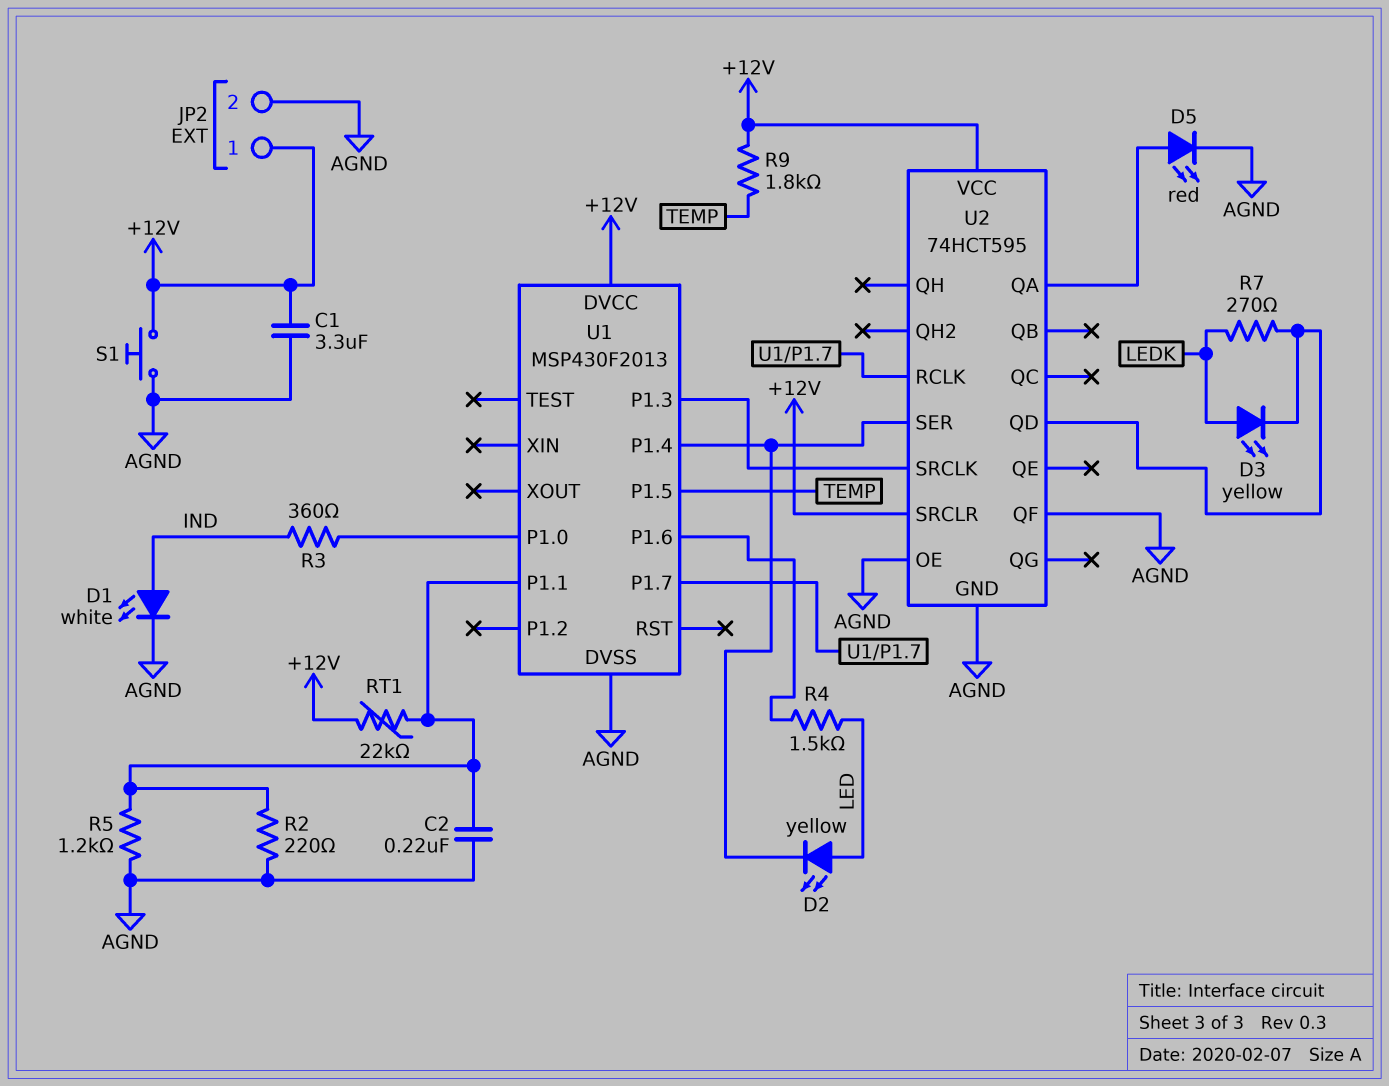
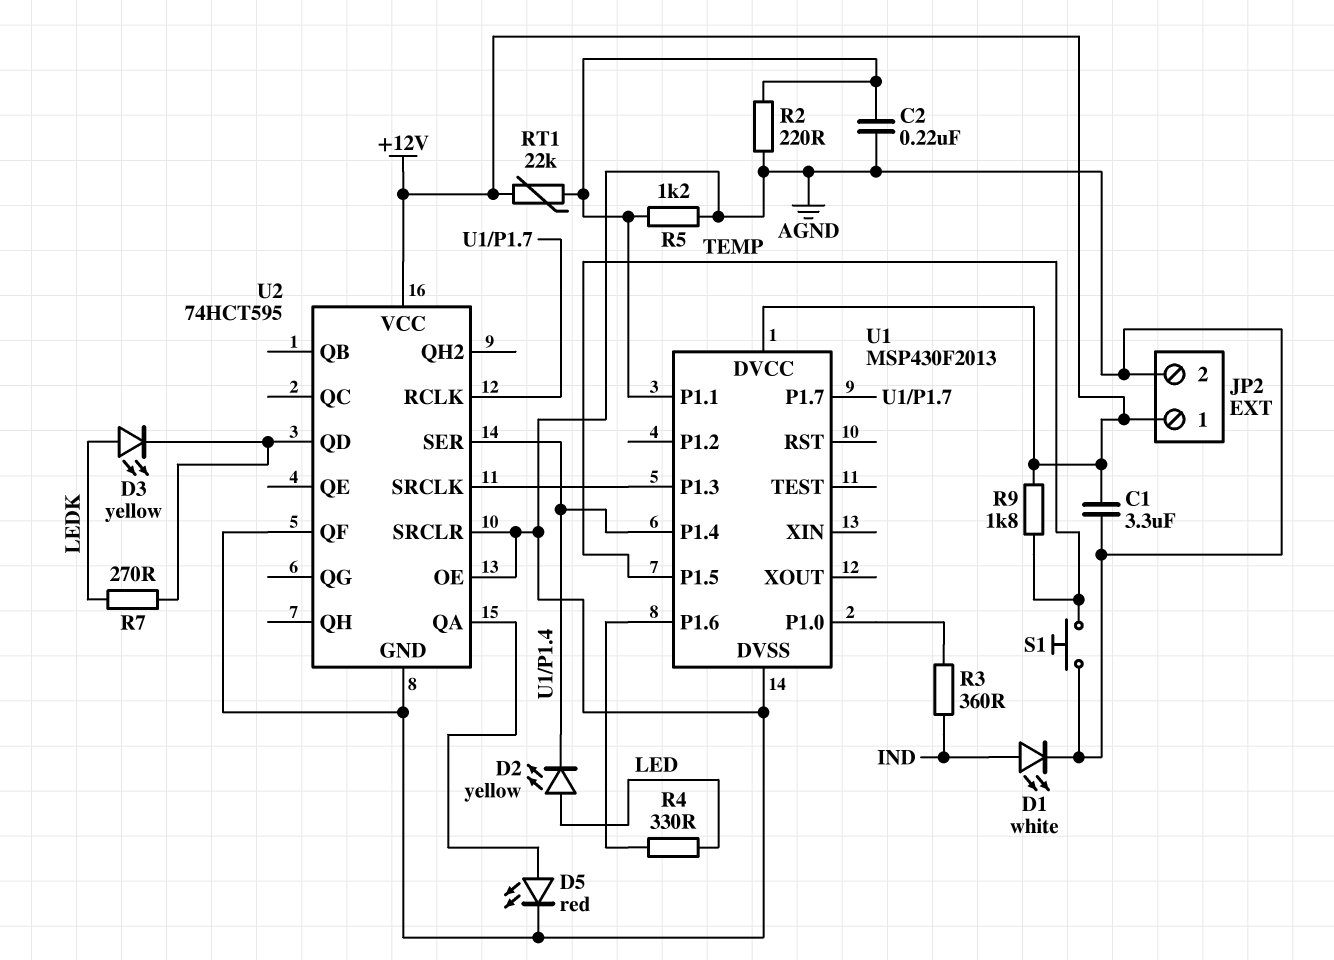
R4: 1.5k (LED, U1/P1.6) -> 330 (LED, U1/P1.6)
S1: button (+12V, AGND) -> button (AGND, TEMP)
U2 pin SRCLR: +12V -> AGND

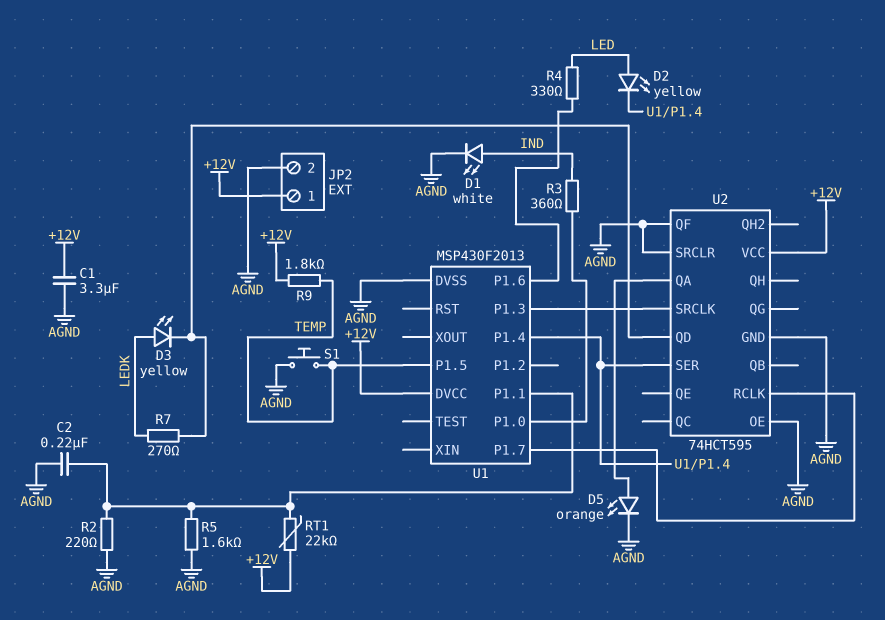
D5: LED red (A U2/QA, K AGND) -> LED orange (A U2/QA, K AGND)
R5: 1.2k (AGND, U1/P1.1) -> 1.6k (AGND, U1/P1.1)

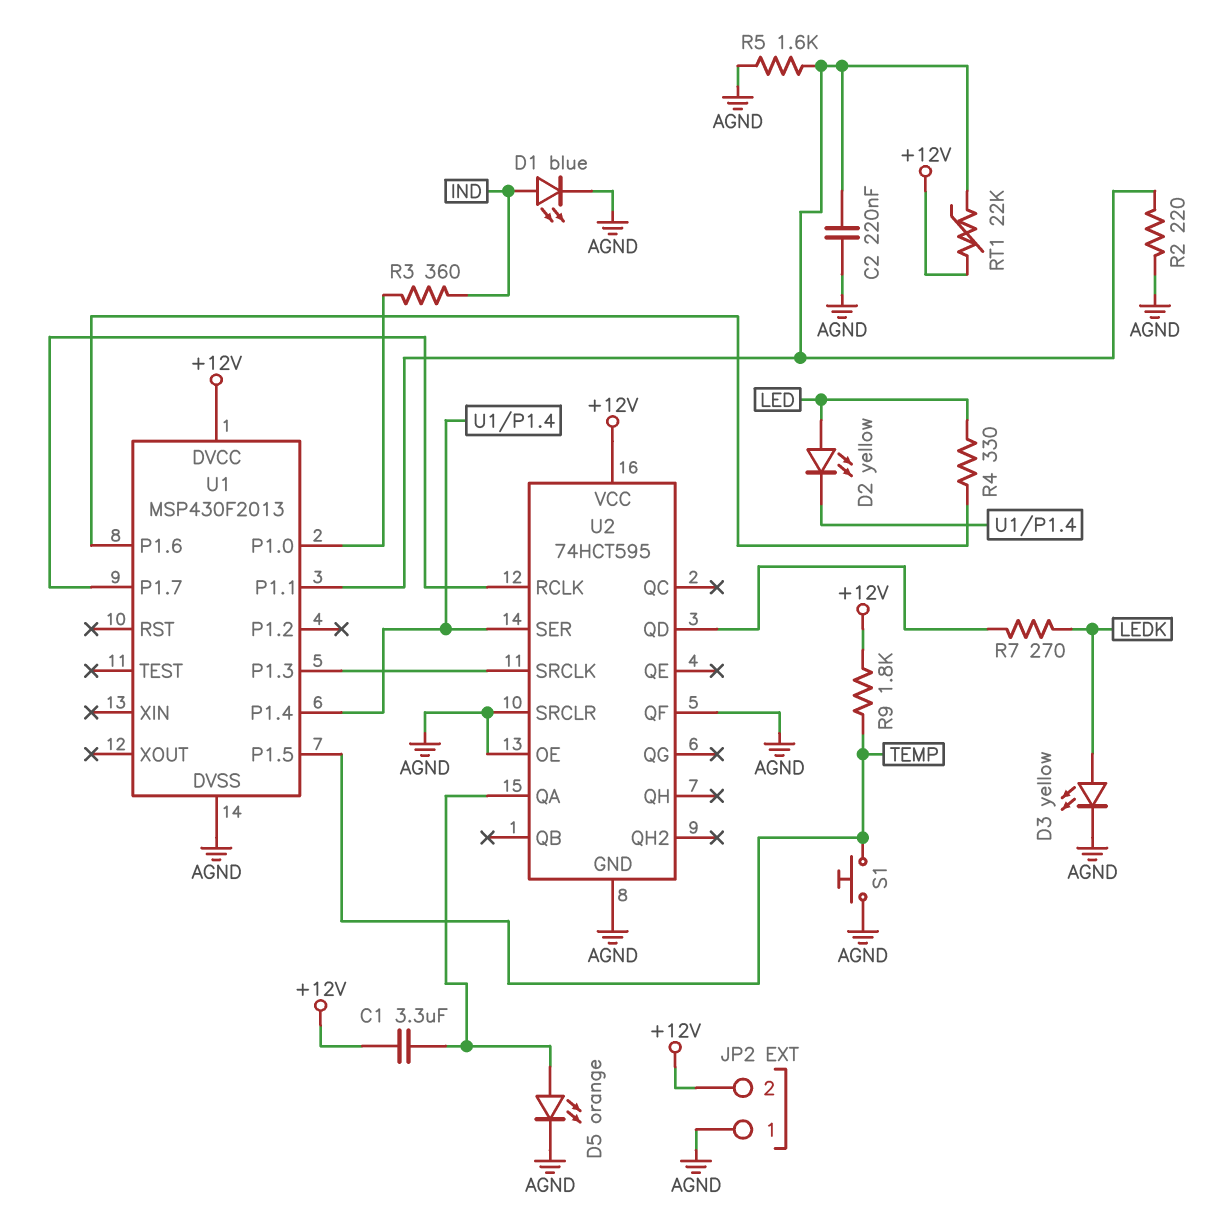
C1: 3.3uF (+12V, AGND) -> 3.3uF (+12V, U2/QA)
D1: LED white (A IND, K AGND) -> LED blue (A IND, K AGND)
D3: LED yellow (A LEDK, K U2/QD) -> LED yellow (A LEDK, K AGND)
JP2 pin 1: +12V -> AGND
JP2 pin 2: AGND -> +12V

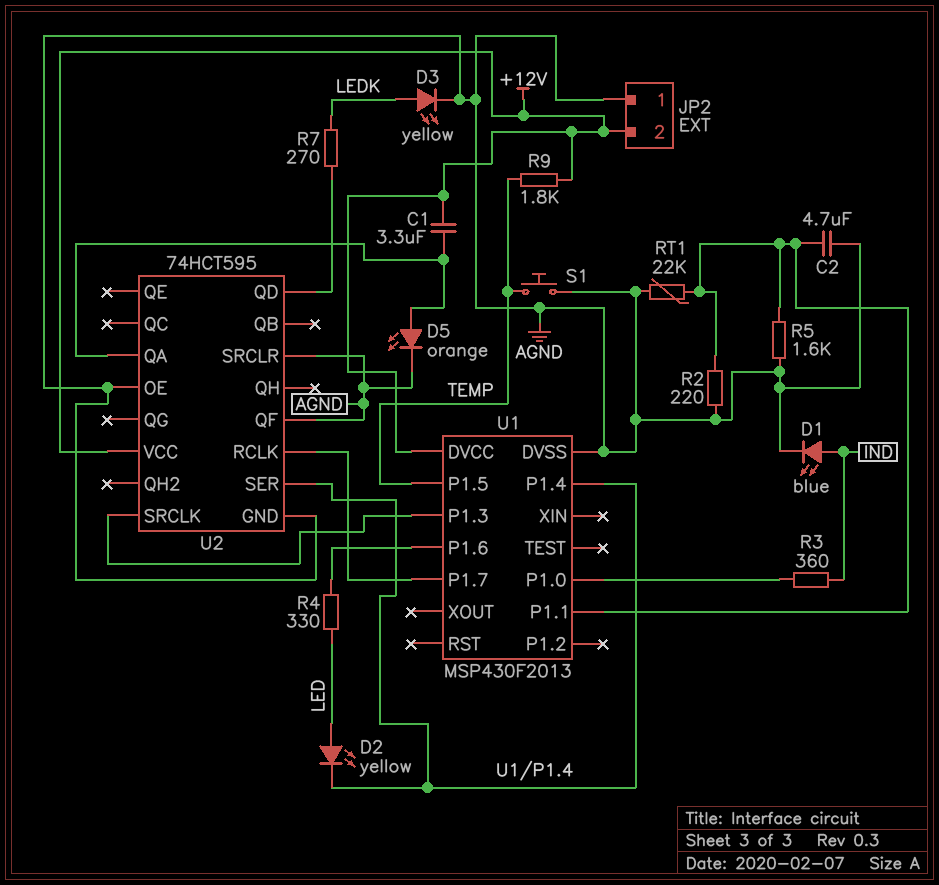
C2: 220nF (AGND, U1/P1.1) -> 4.7uF (AGND, U1/P1.1)
RT1: 22k (+12V, U1/P1.1) -> 22k (AGND, U1/P1.1)

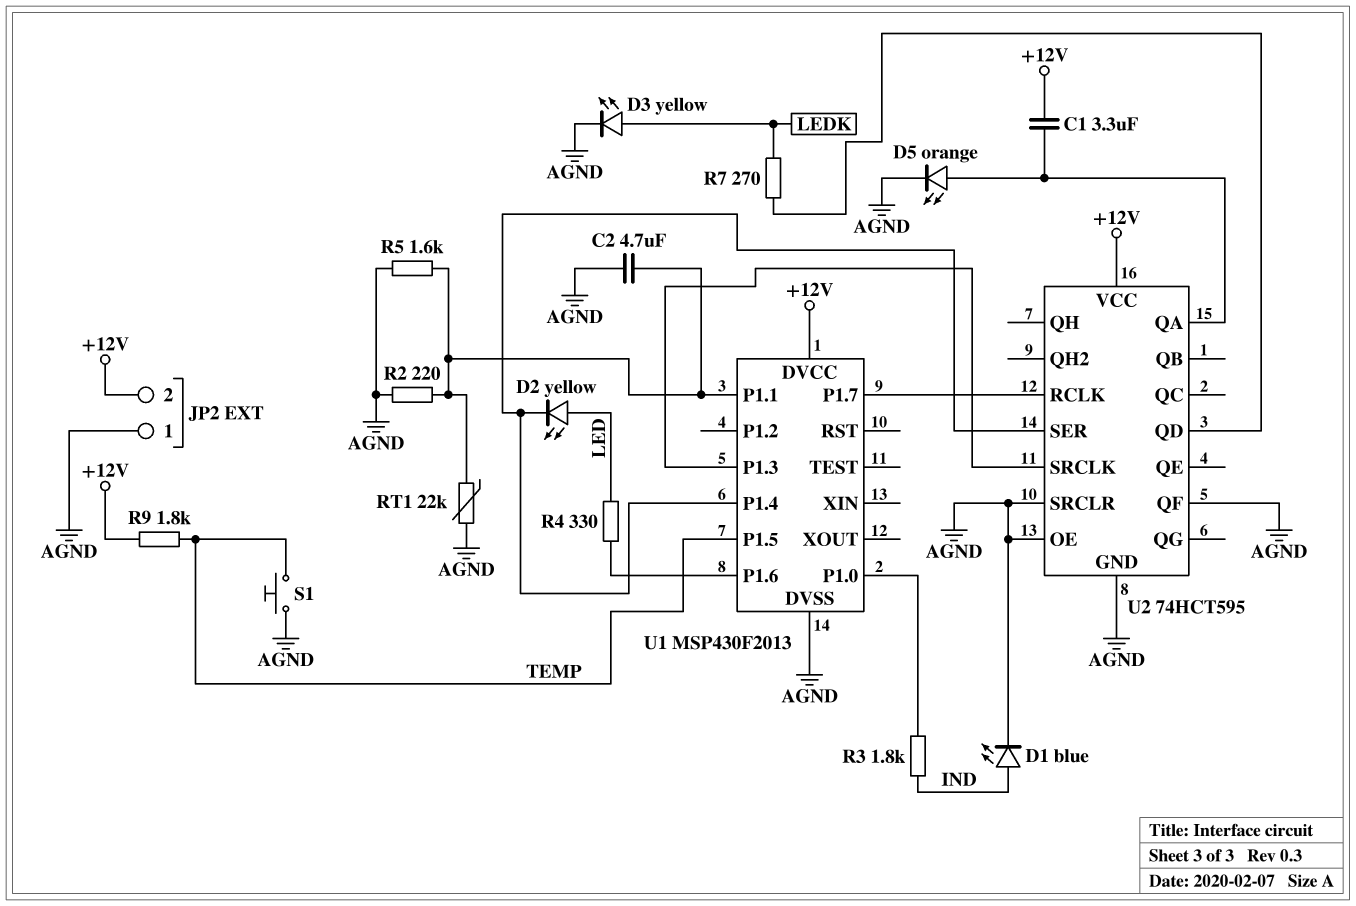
R3: 360 (IND, U1/P1.0) -> 1.8k (IND, U1/P1.0)

